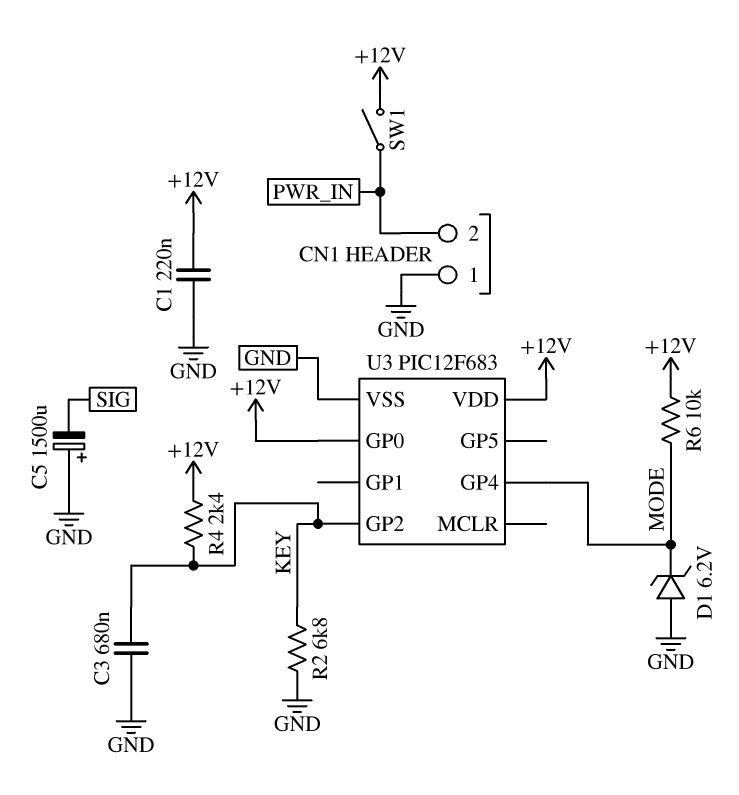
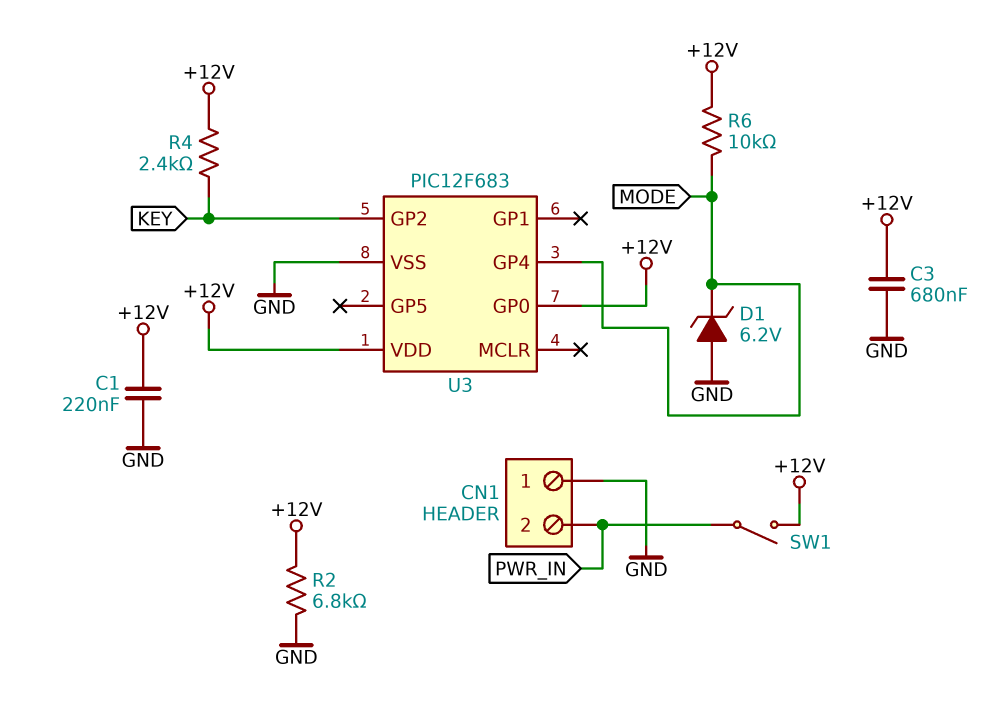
C3: 680nF (GND, KEY) -> 680nF (+12V, GND)
C5: 1500uF (plus GND, minus SIG) -> none
R2: 6.8k (GND, KEY) -> 6.8k (+12V, GND)

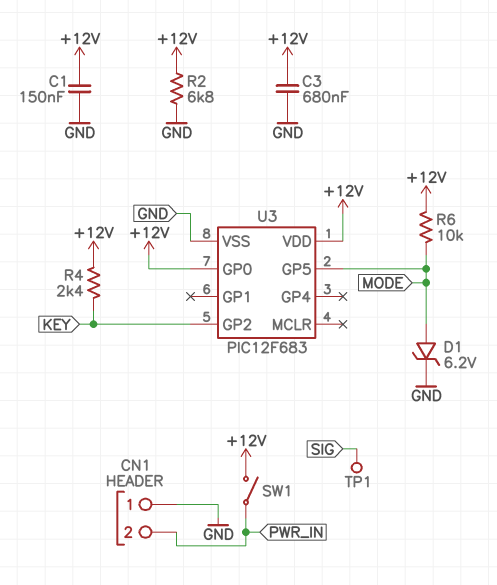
C1: 220nF (+12V, GND) -> 150nF (+12V, GND)
D1: zener 6.2V (A GND, K MODE) -> zener 6.2V (A MODE, K GND)
TP1: none -> test point (SIG)
U3 pin GP4: MODE -> none
U3 pin GP5: none -> MODE

